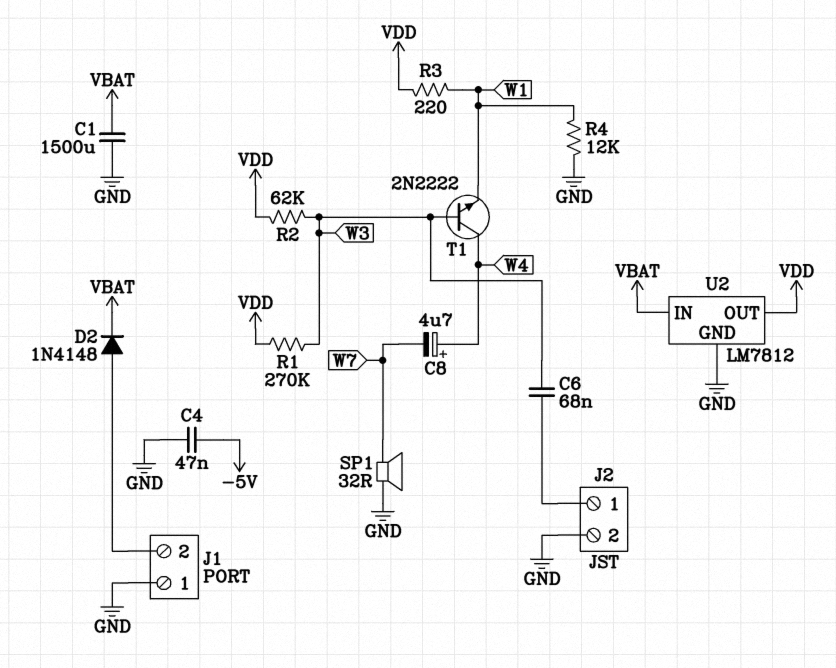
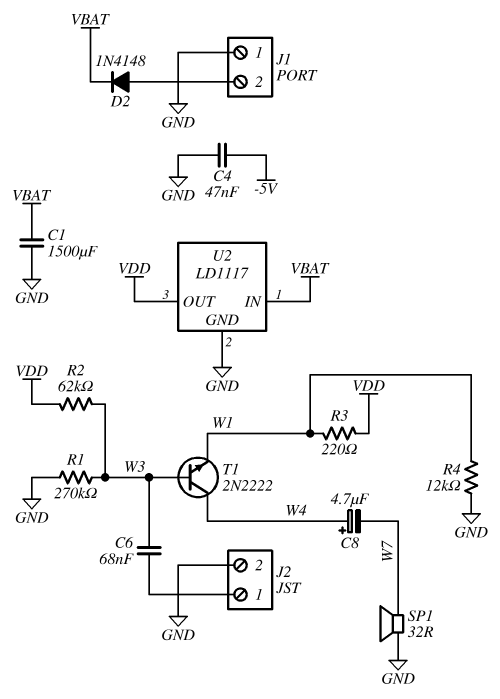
R1: 270k (VDD, W3) -> 270k (GND, W3)
U2: LM7812 -> LD1117

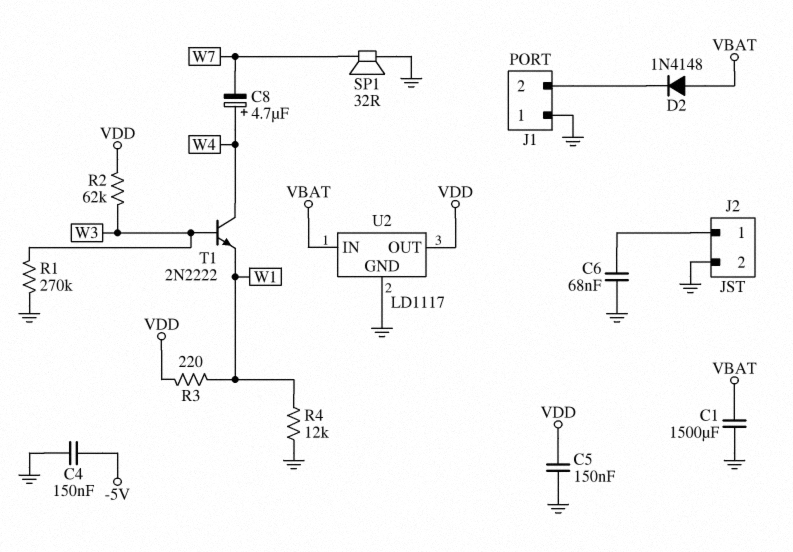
C4: 47nF (-5V, GND) -> 150nF (-5V, GND)
C5: none -> 150nF (GND, VDD)
C6: 68nF (J2/1, W3) -> 68nF (GND, J2/1)
D2: diode 1N4148 (A J1/2, K VBAT) -> diode 1N4148 (A VBAT, K J1/2)

